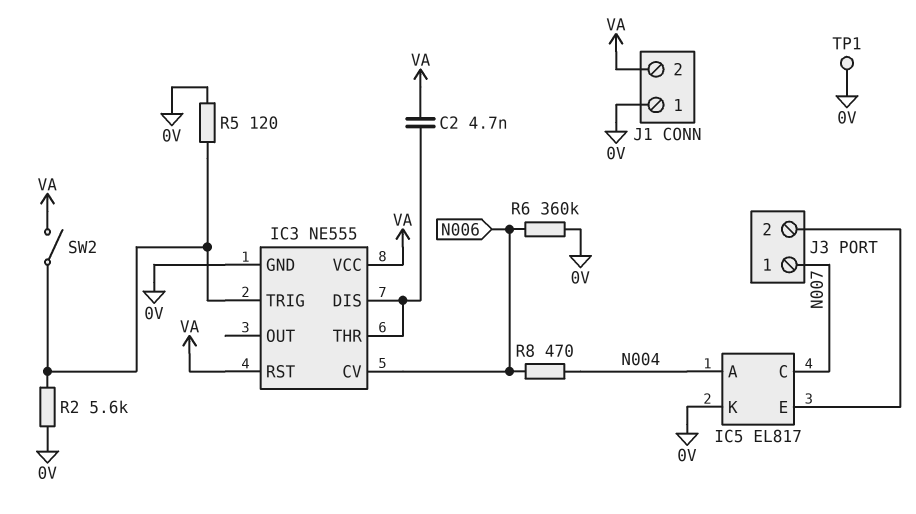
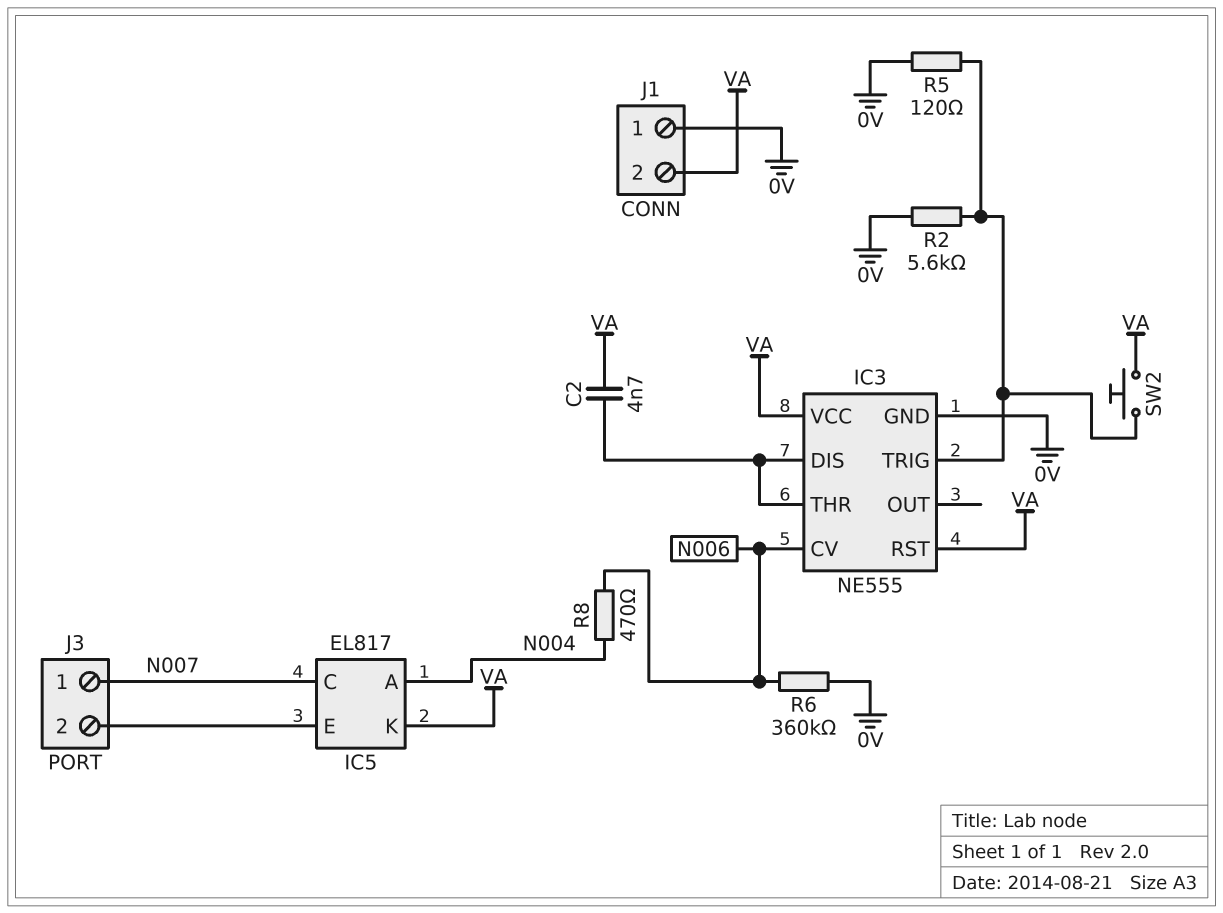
IC5 pin K: 0V -> VA
SW2: switch (IC3/TRIG, VA) -> button (IC3/TRIG, VA)
TP1: test point (0V) -> none

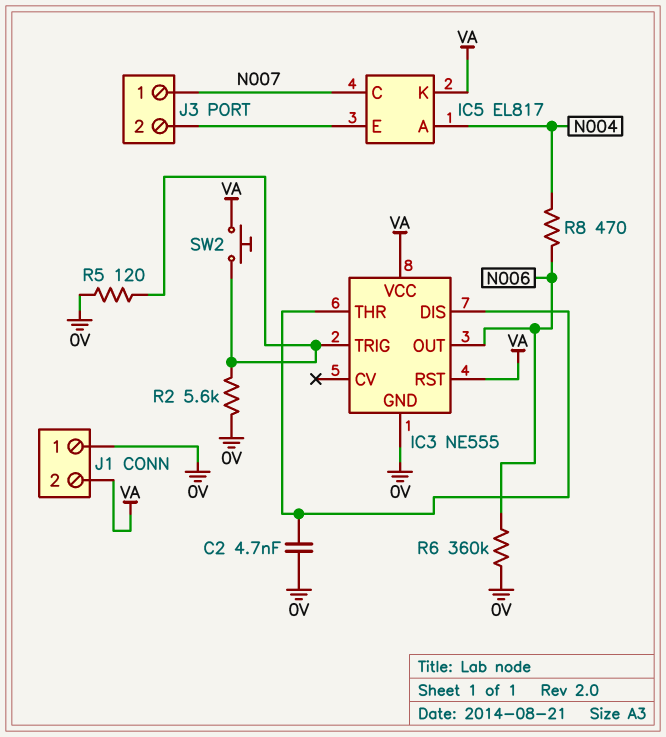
C2: 4.7nF (IC3/DIS, VA) -> 4.7nF (0V, IC3/DIS)
IC3 pin CV: N006 -> none
IC3 pin OUT: none -> N006

